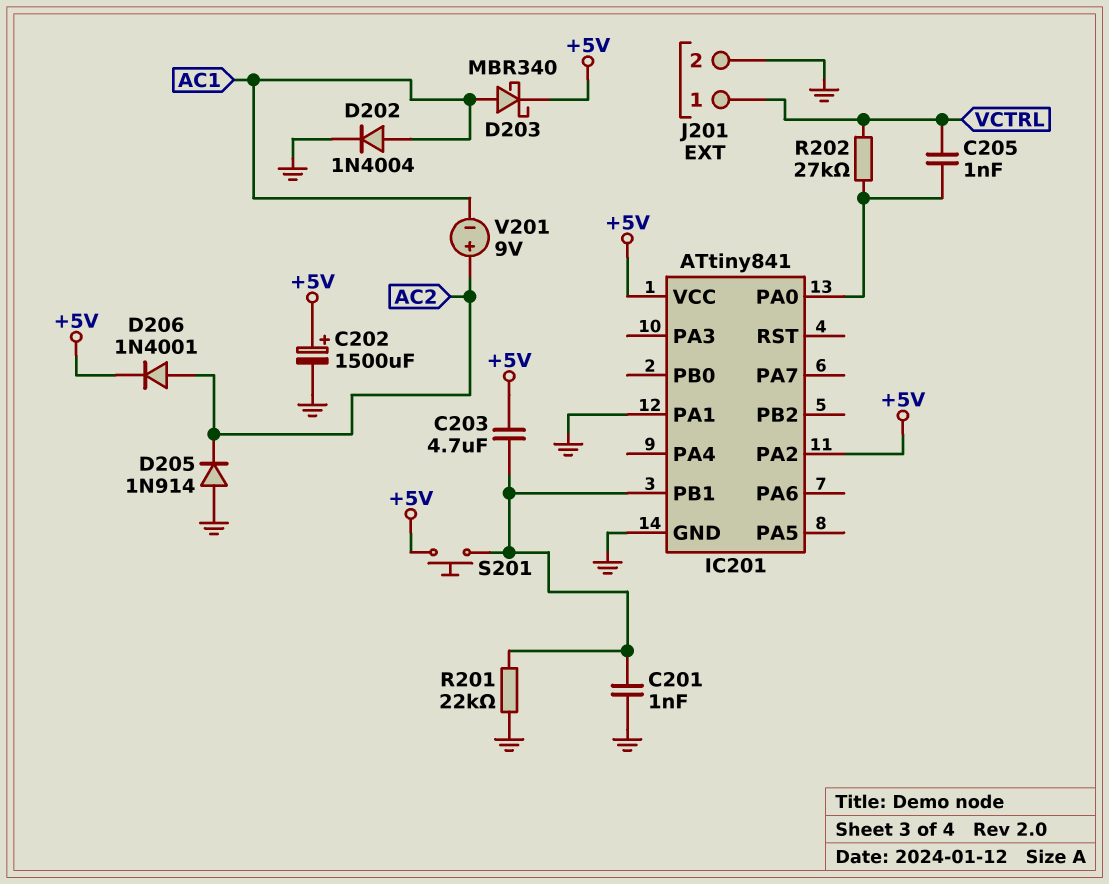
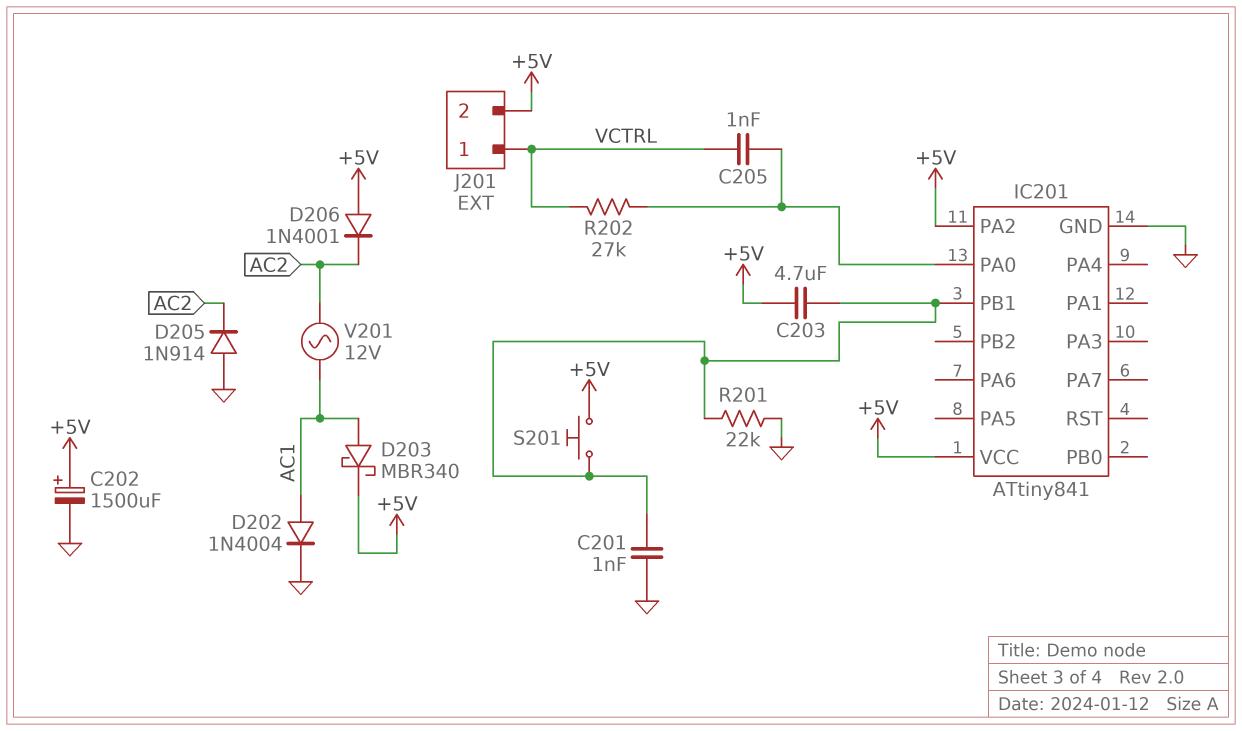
D206: diode 1N4001 (A AC2, K +5V) -> diode 1N4001 (A +5V, K AC2)
IC201 pin PA1: GND -> none
J201 pin 2: GND -> +5V
V201: 9V (plus AC2, minus AC1) -> AC 12V (AC1, AC2)

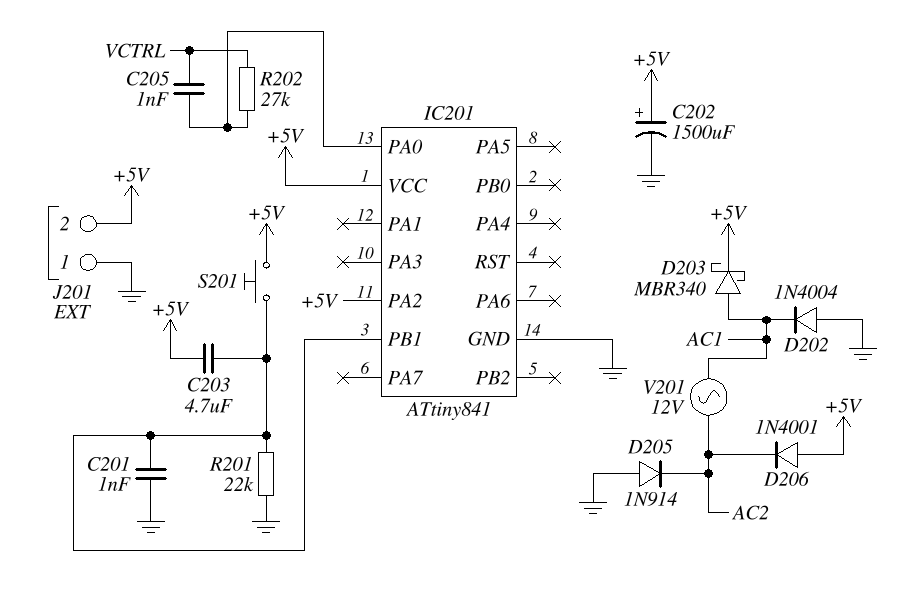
D202: diode 1N4004 (A AC1, K GND) -> diode 1N4004 (A GND, K AC1)
J201 pin 1: VCTRL -> GND

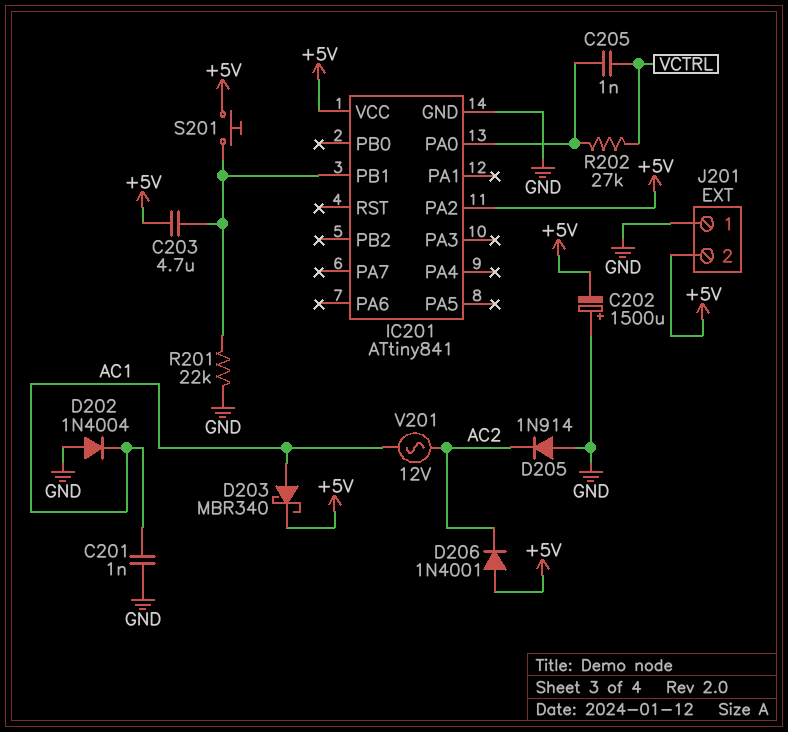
C201: 1nF (GND, IC201/PB1) -> 1nF (AC1, GND)
C202: 1500uF (plus +5V, minus GND) -> 1500uF (plus GND, minus +5V)

